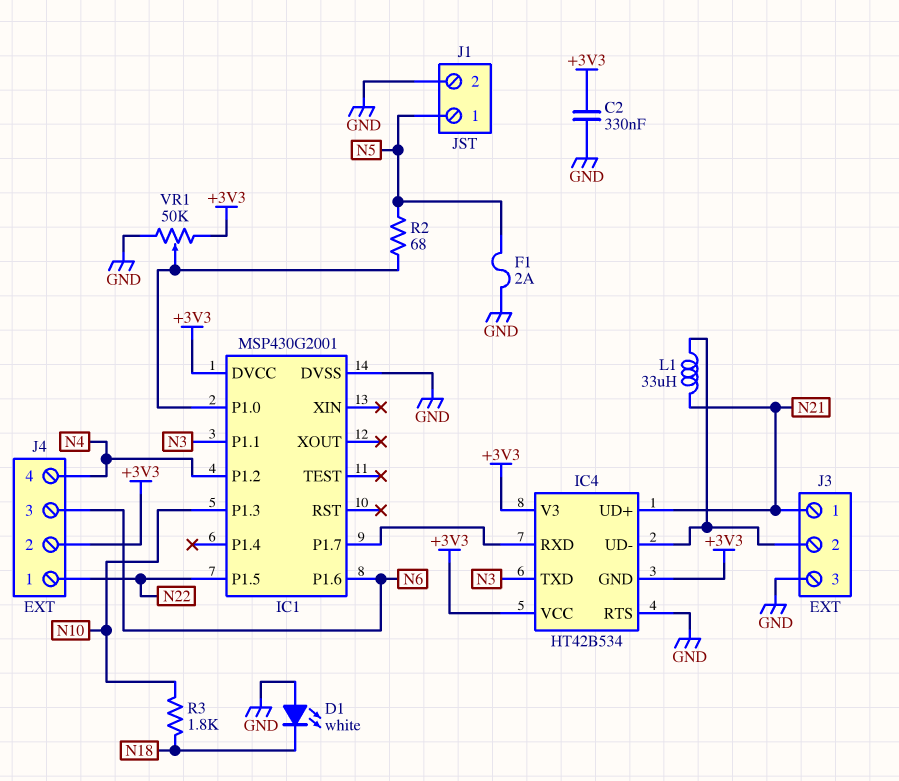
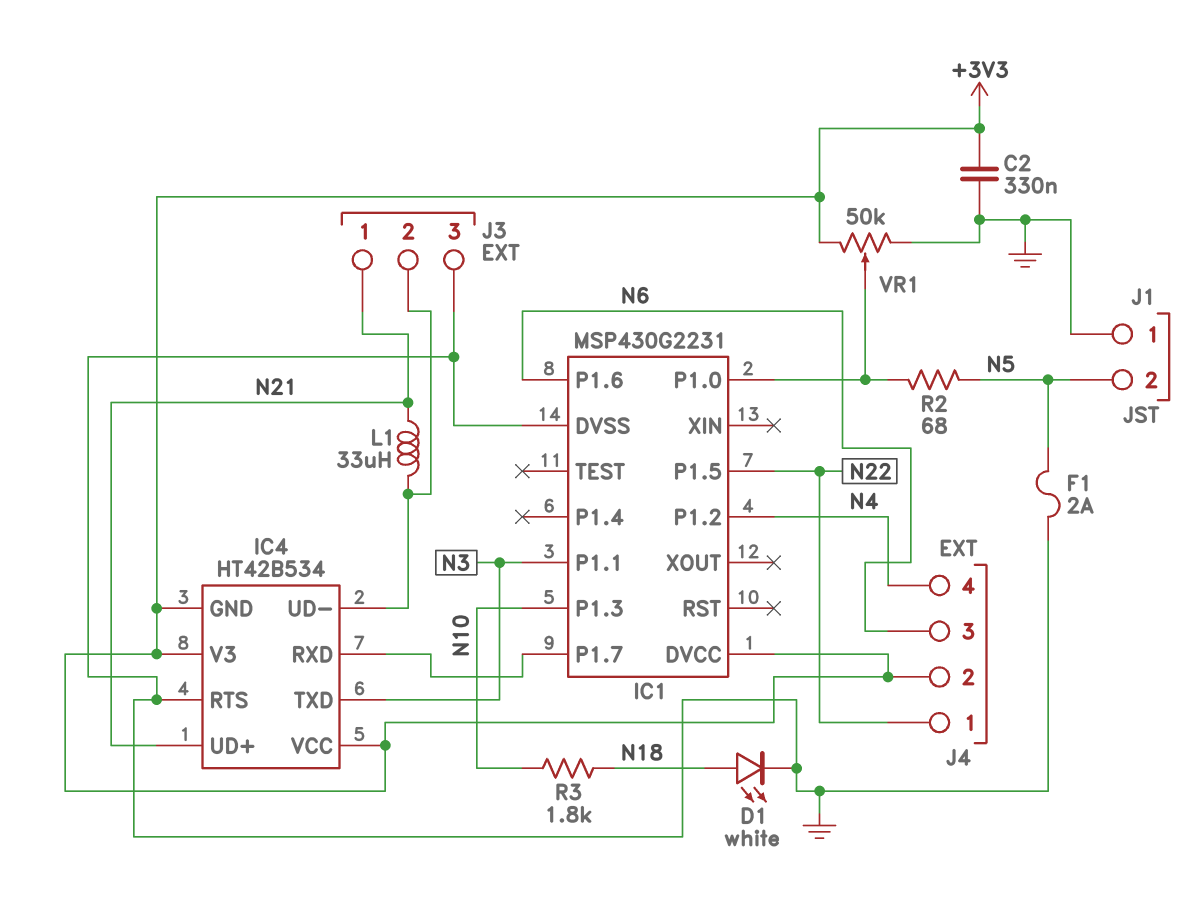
D1: LED white (A GND, K N18) -> LED white (A N18, K GND)
IC1: MSP430G2001 -> MSP430G2231
J1 pin 1: N5 -> GND
J1 pin 2: GND -> N5

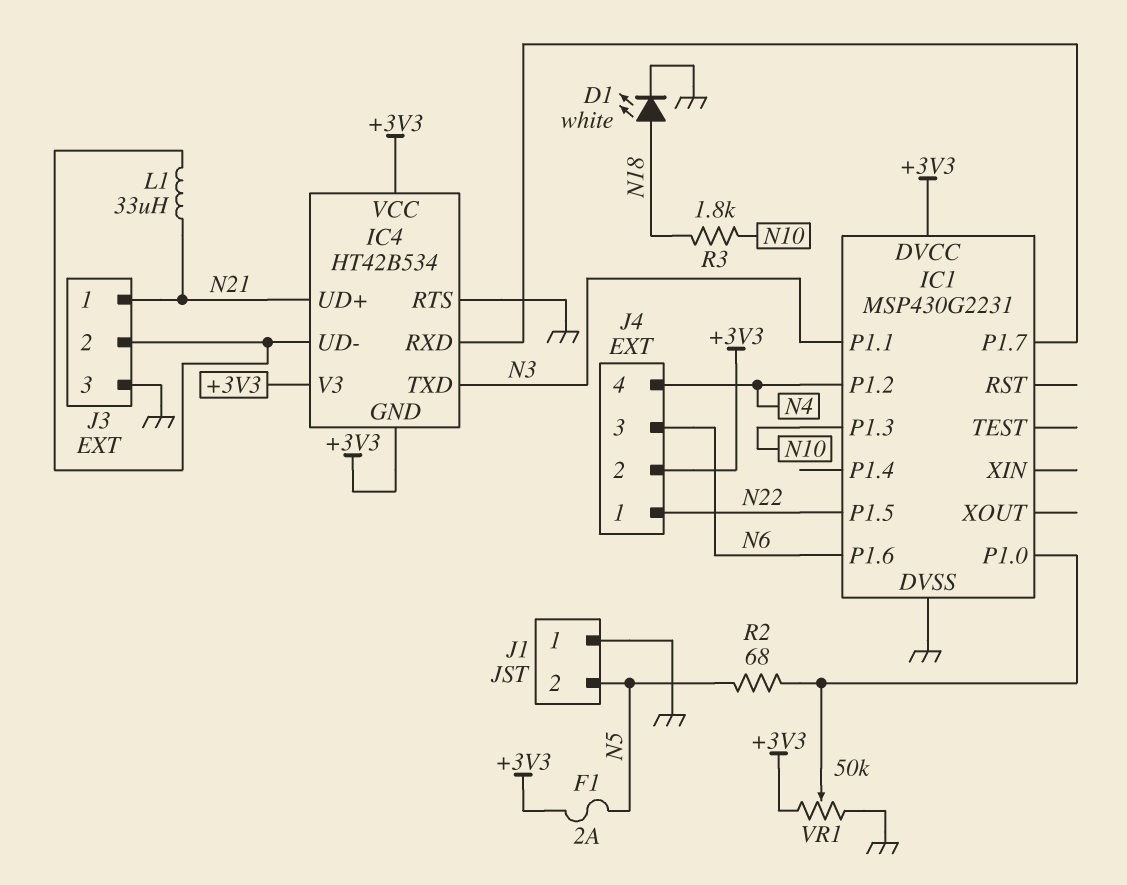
C2: 330nF (+3V3, GND) -> none
F1: 2A (GND, N5) -> 2A (+3V3, N5)

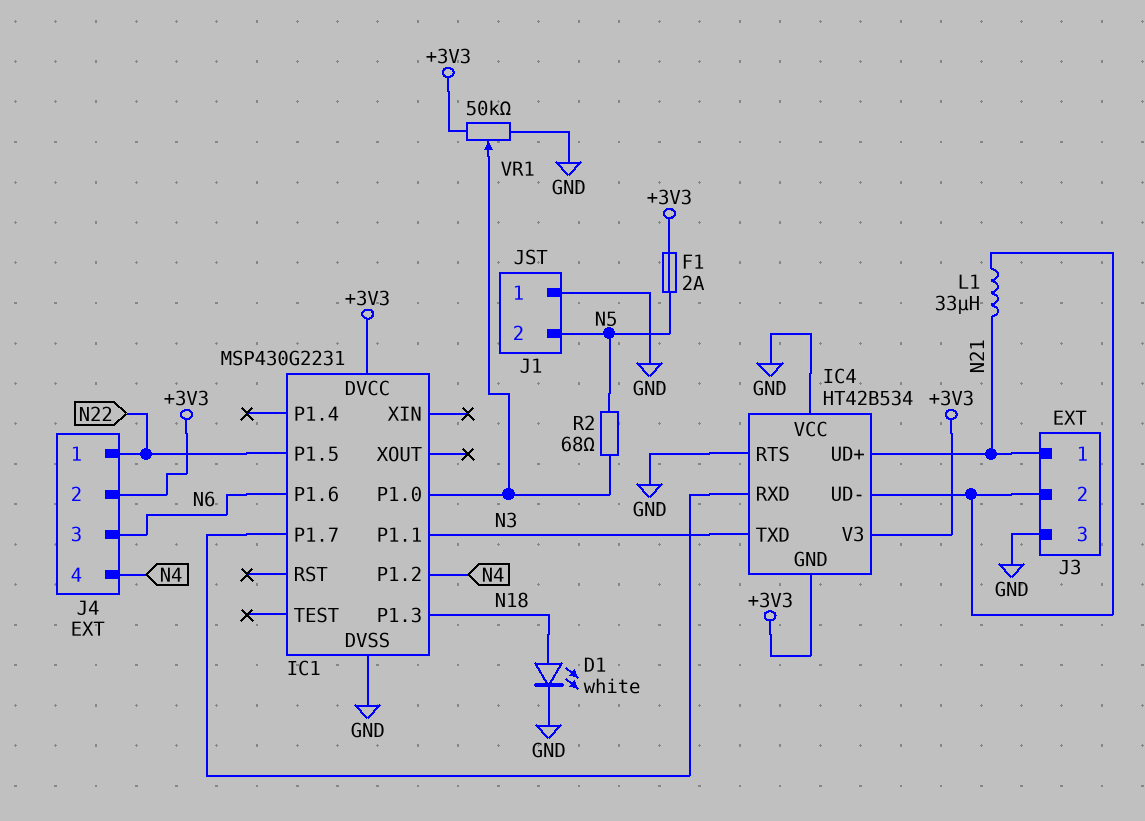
IC1 pin P1.3: N10 -> N18
IC4 pin VCC: +3V3 -> GND
R3: 1.8k (N10, N18) -> none

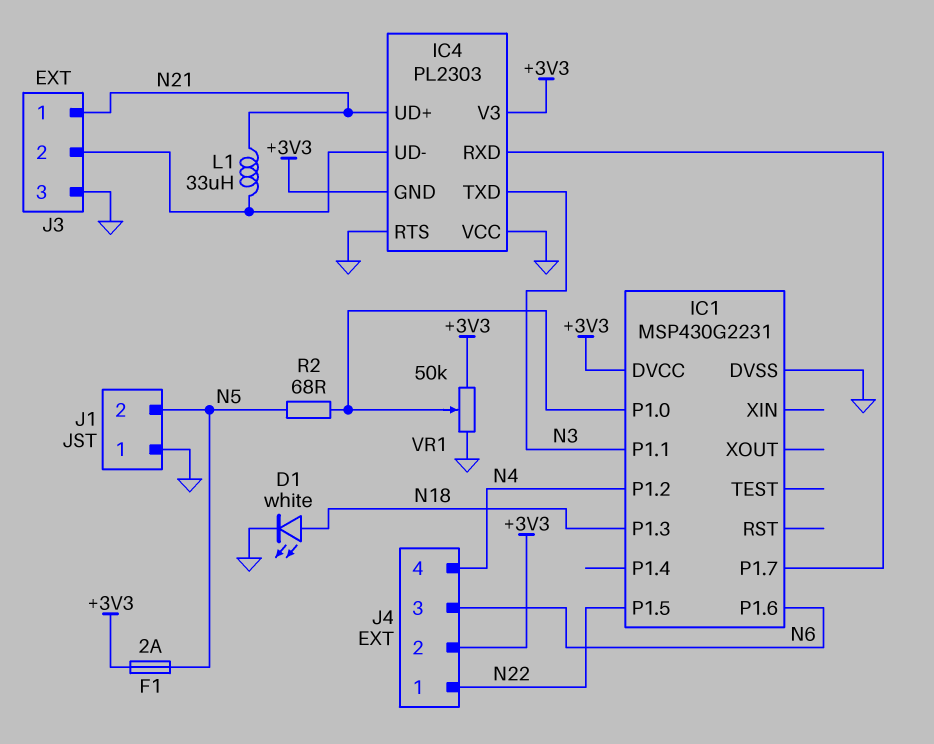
IC4: HT42B534 -> PL2303

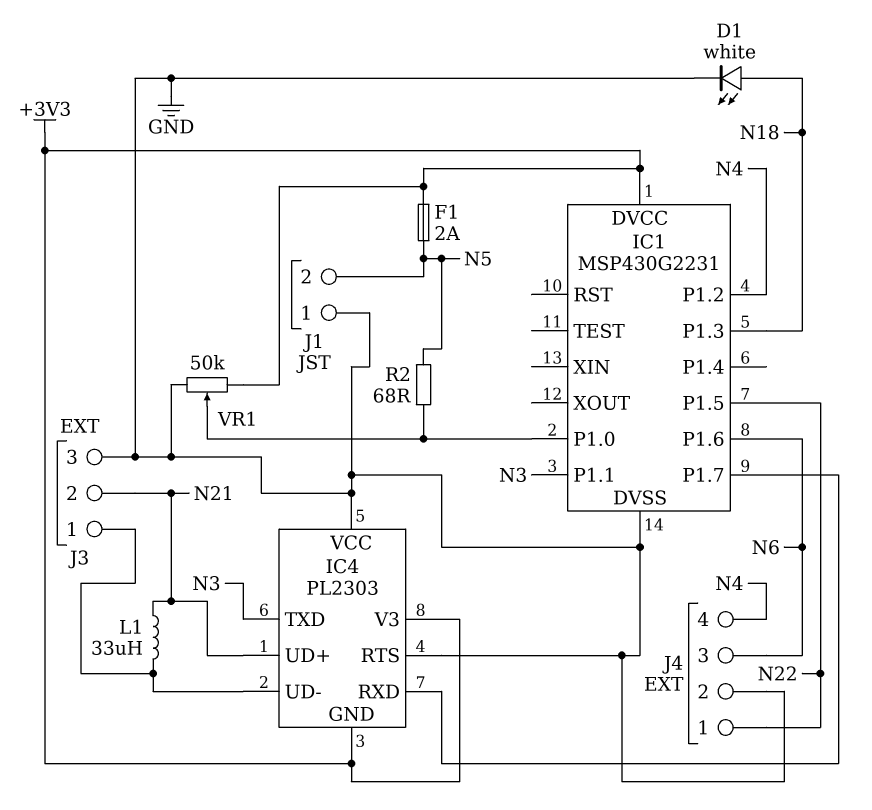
J3 pin 1: N21 -> IC4/UD-
J3 pin 2: IC4/UD- -> N21
J4 pin 2: +3V3 -> GND

